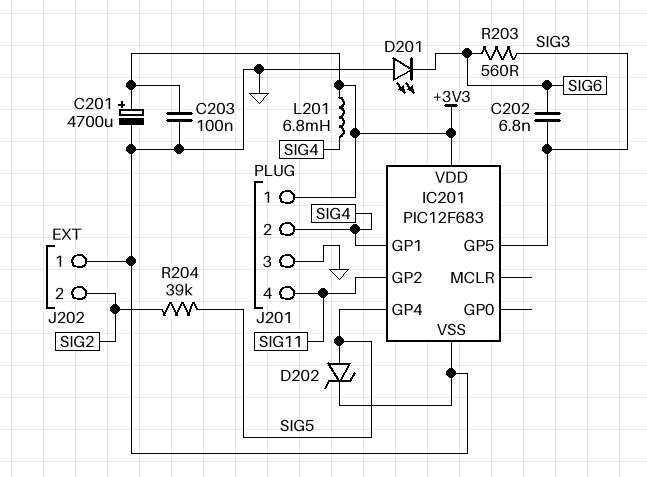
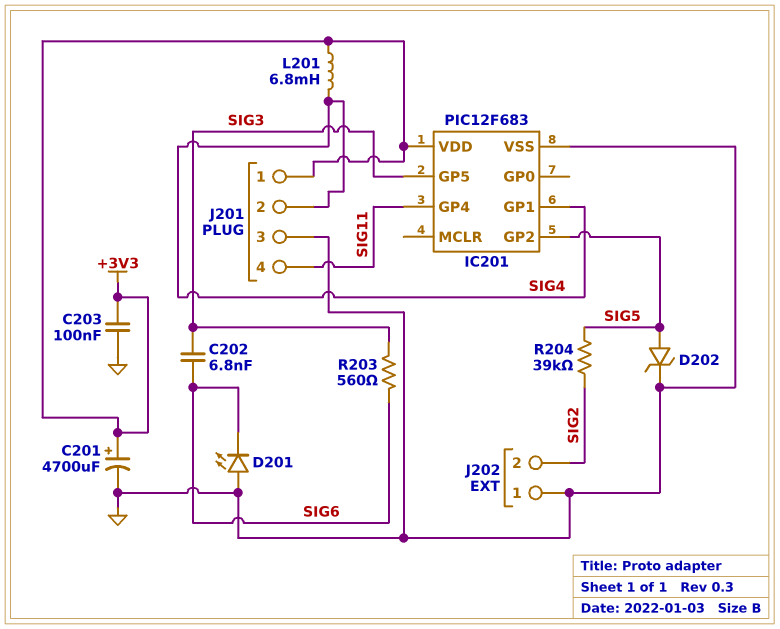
IC201 pin GP2: SIG11 -> SIG5
IC201 pin GP4: SIG5 -> SIG11

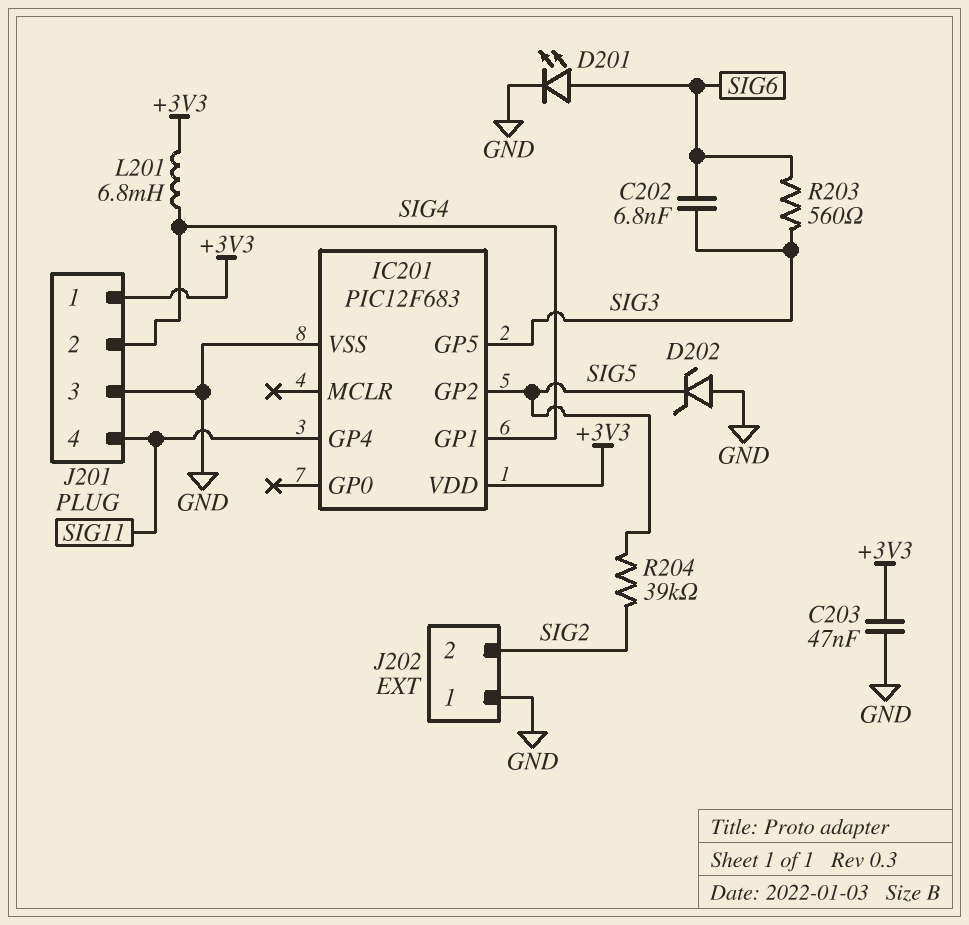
C201: 4700uF (plus +3V3, minus GND) -> none
C203: 100nF (+3V3, GND) -> 47nF (+3V3, GND)
D201: LED (A GND, K SIG6) -> LED (A SIG6, K GND)
D202: zener (A SIG5, K GND) -> zener (A GND, K SIG5)

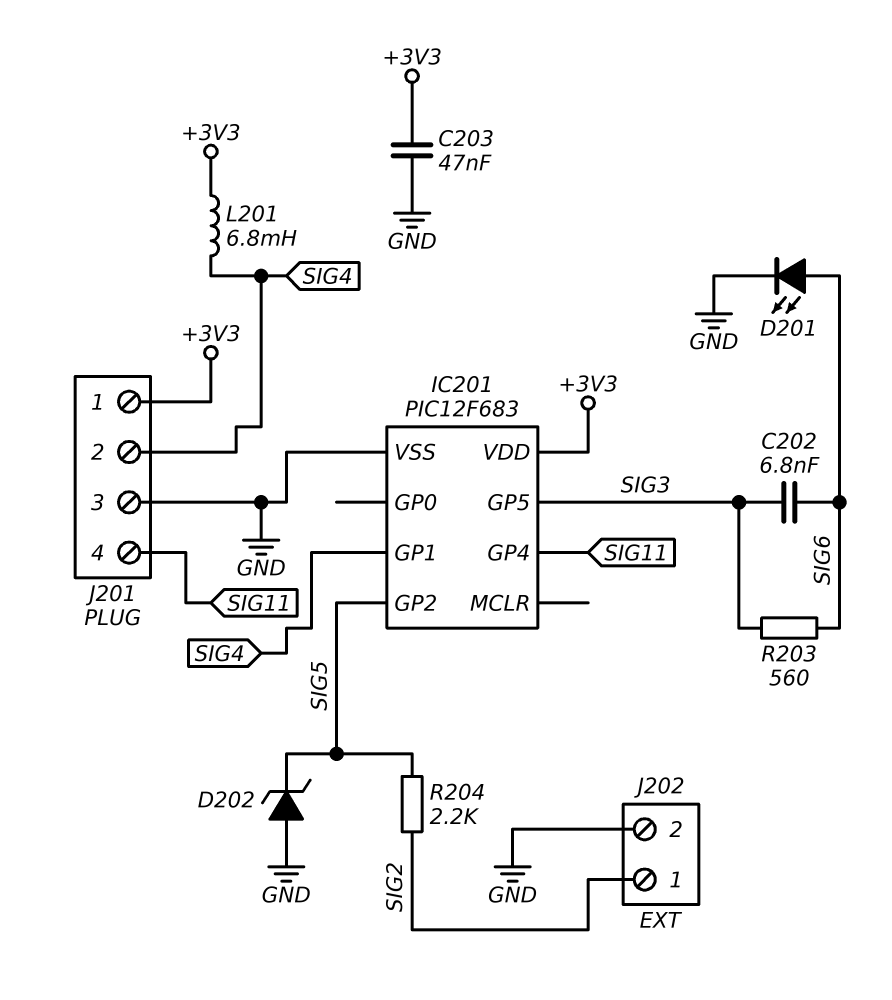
J202 pin 1: GND -> SIG2
J202 pin 2: SIG2 -> GND
R204: 39k (SIG2, SIG5) -> 2.2k (SIG2, SIG5)

